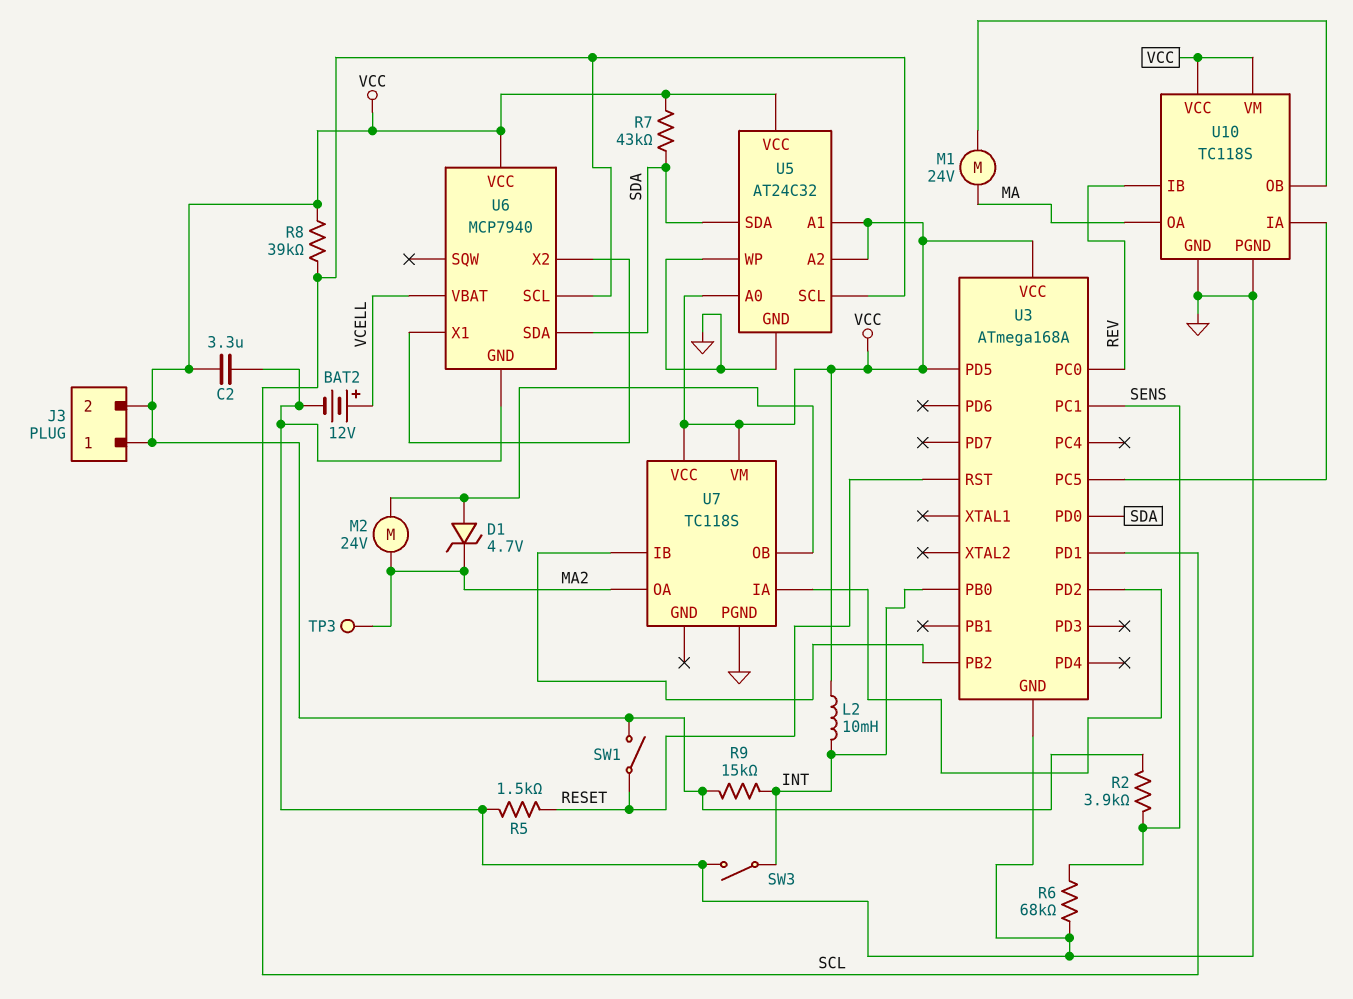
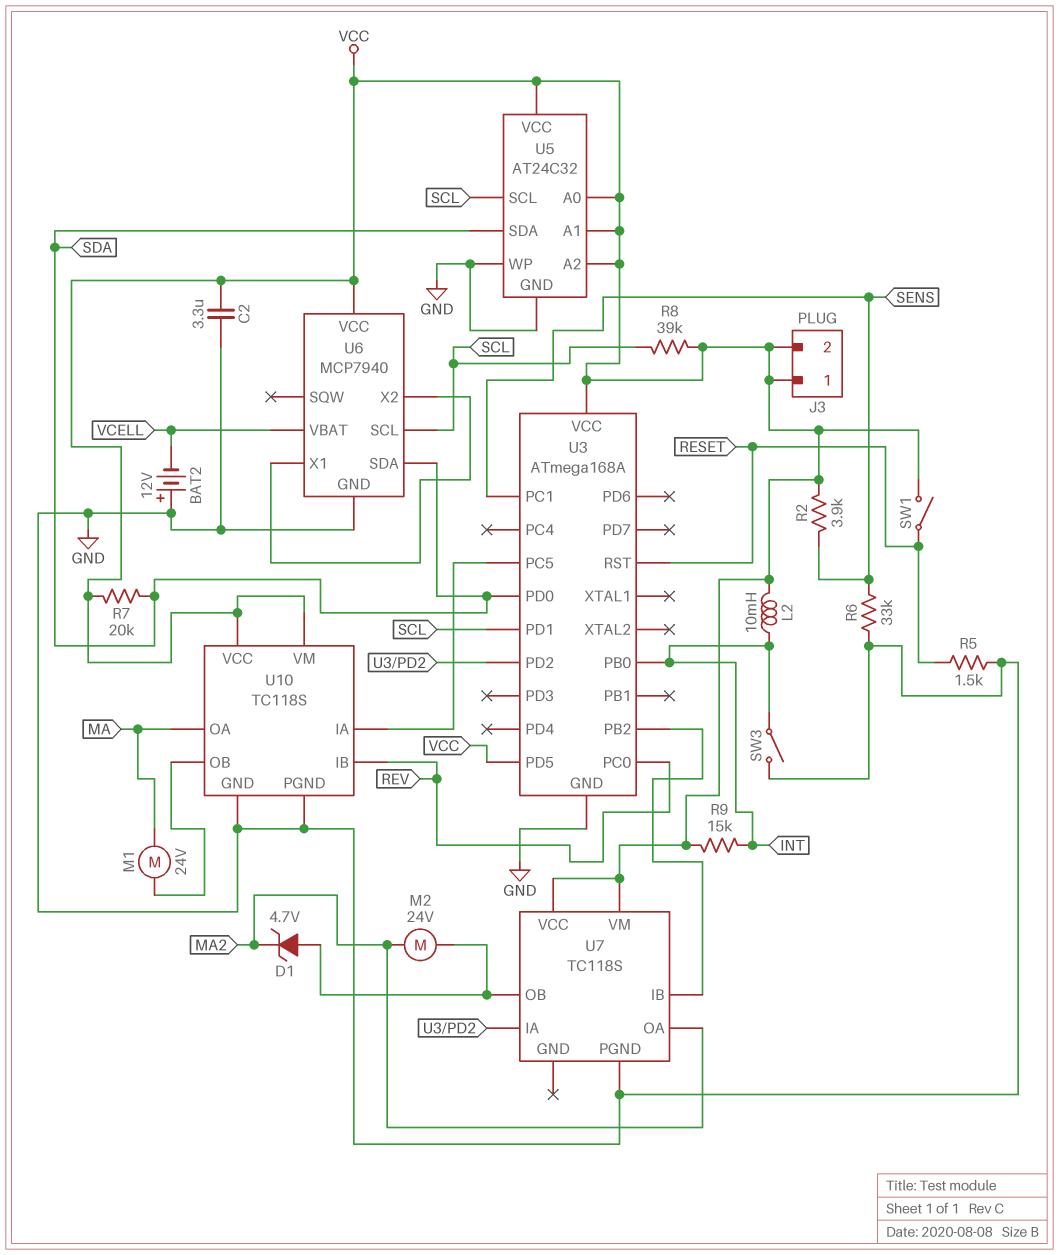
BAT2: 12V (plus VCELL, minus GND) -> 12V (plus GND, minus VCELL)
R6: 68k (GND, SENS) -> 33k (GND, SENS)
R7: 43k (SDA, VCC) -> 20k (SDA, VCC)
TP3: test point (MA2) -> none

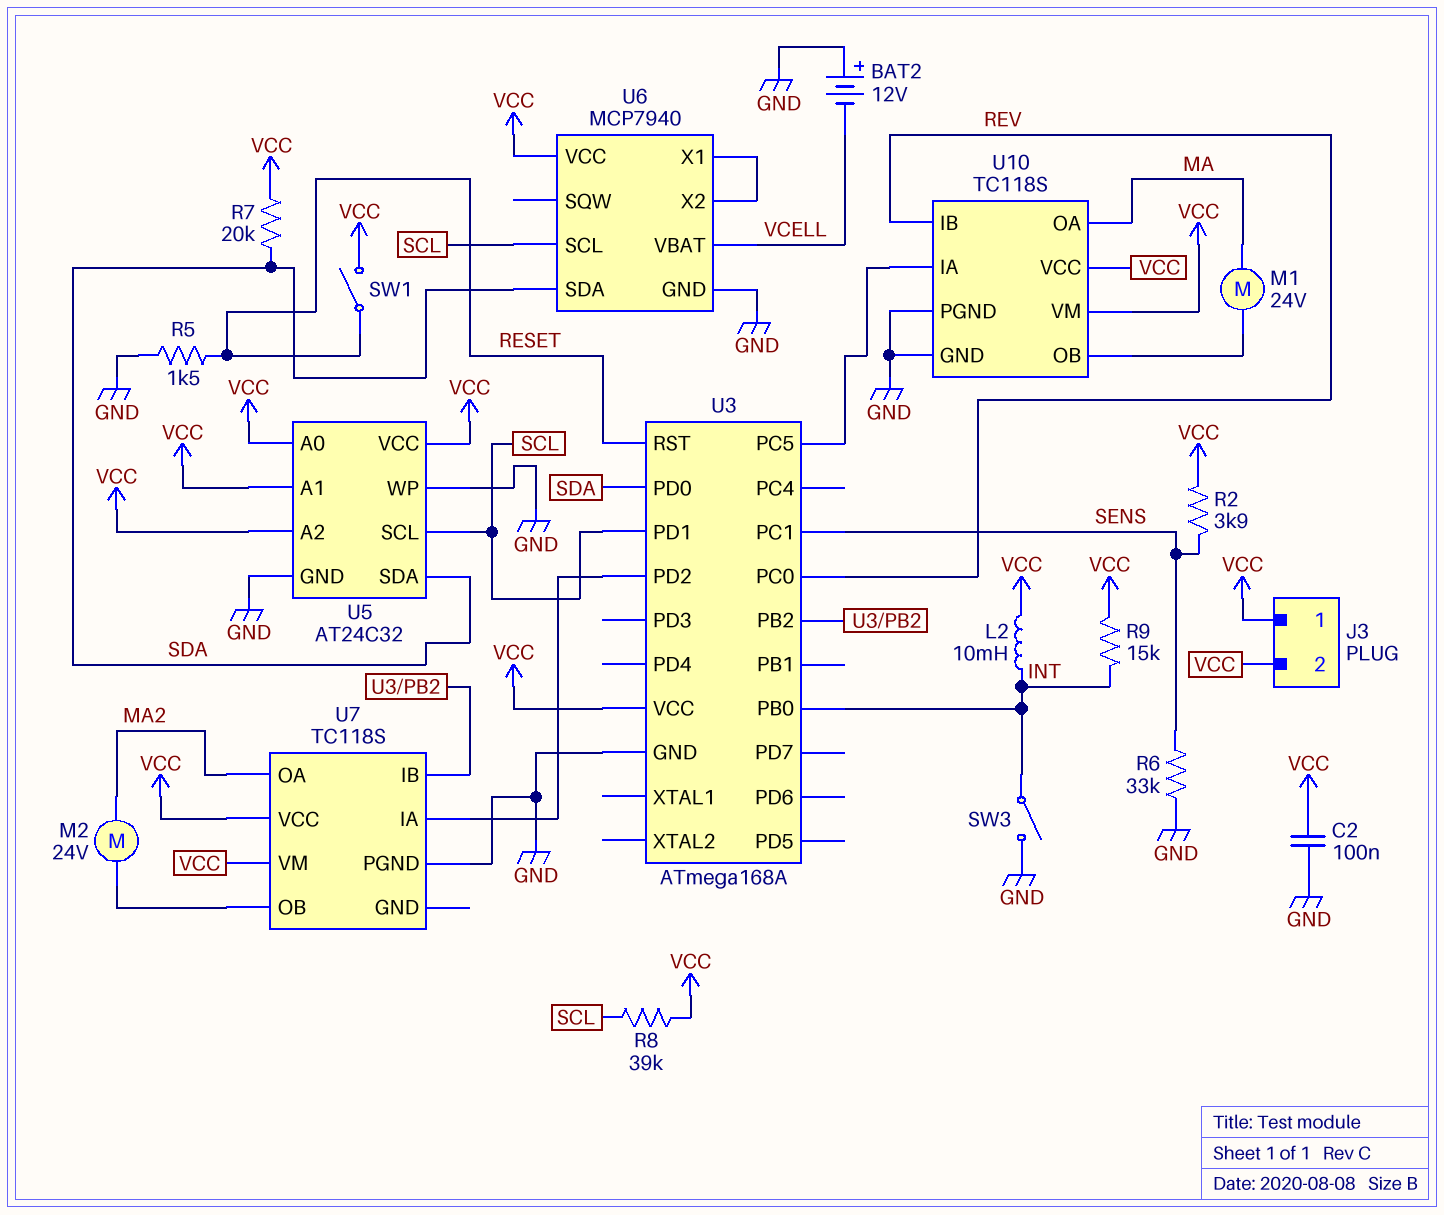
C2: 3.3uF (GND, VCC) -> 100nF (GND, VCC)
D1: zener 4.7V (A U7/OB, K MA2) -> none
U3 pin PD5: VCC -> none

